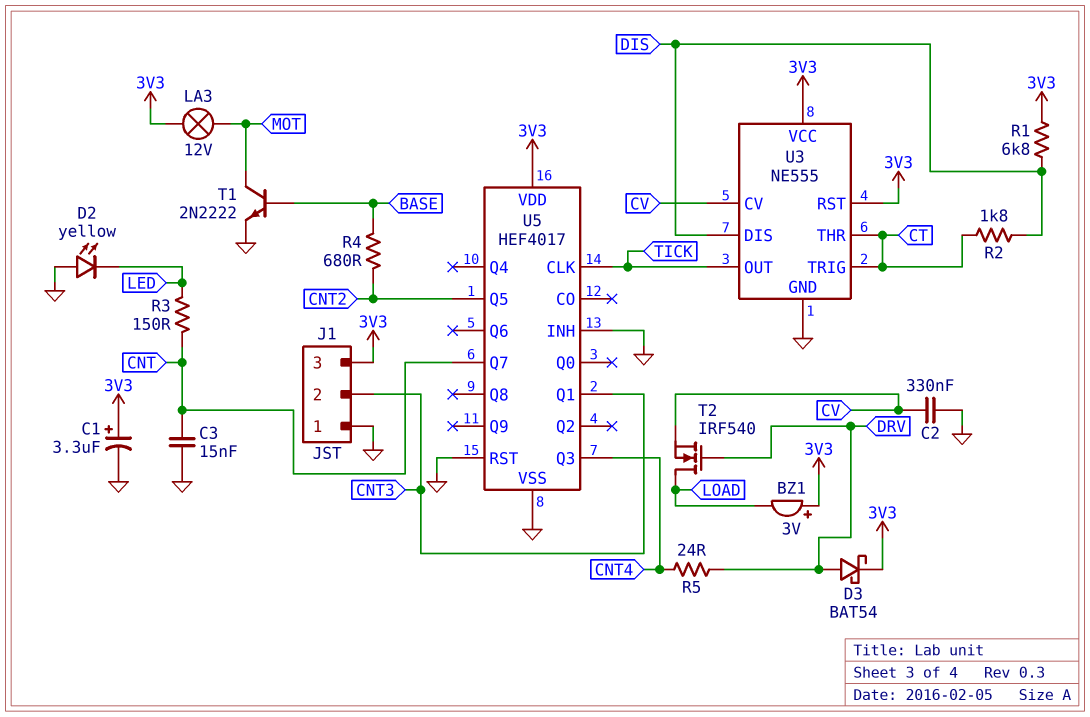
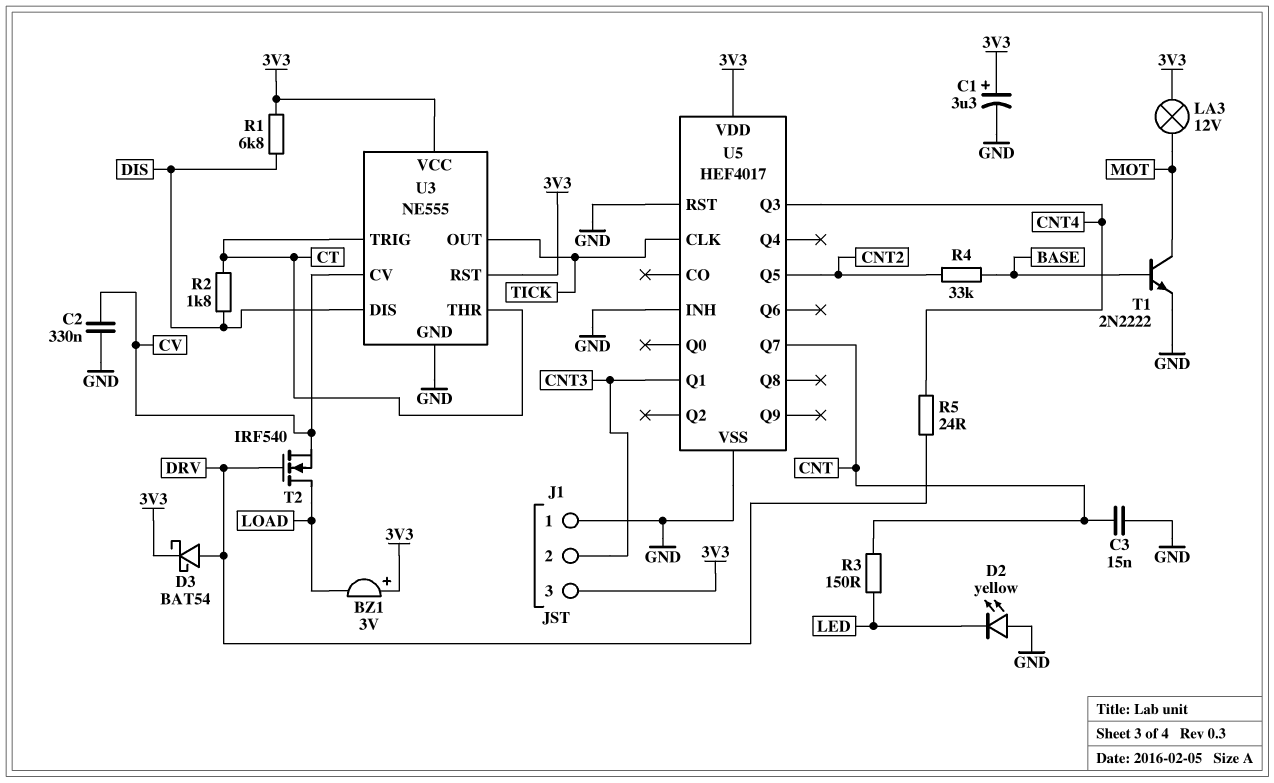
R4: 680 (BASE, CNT2) -> 33k (BASE, CNT2)

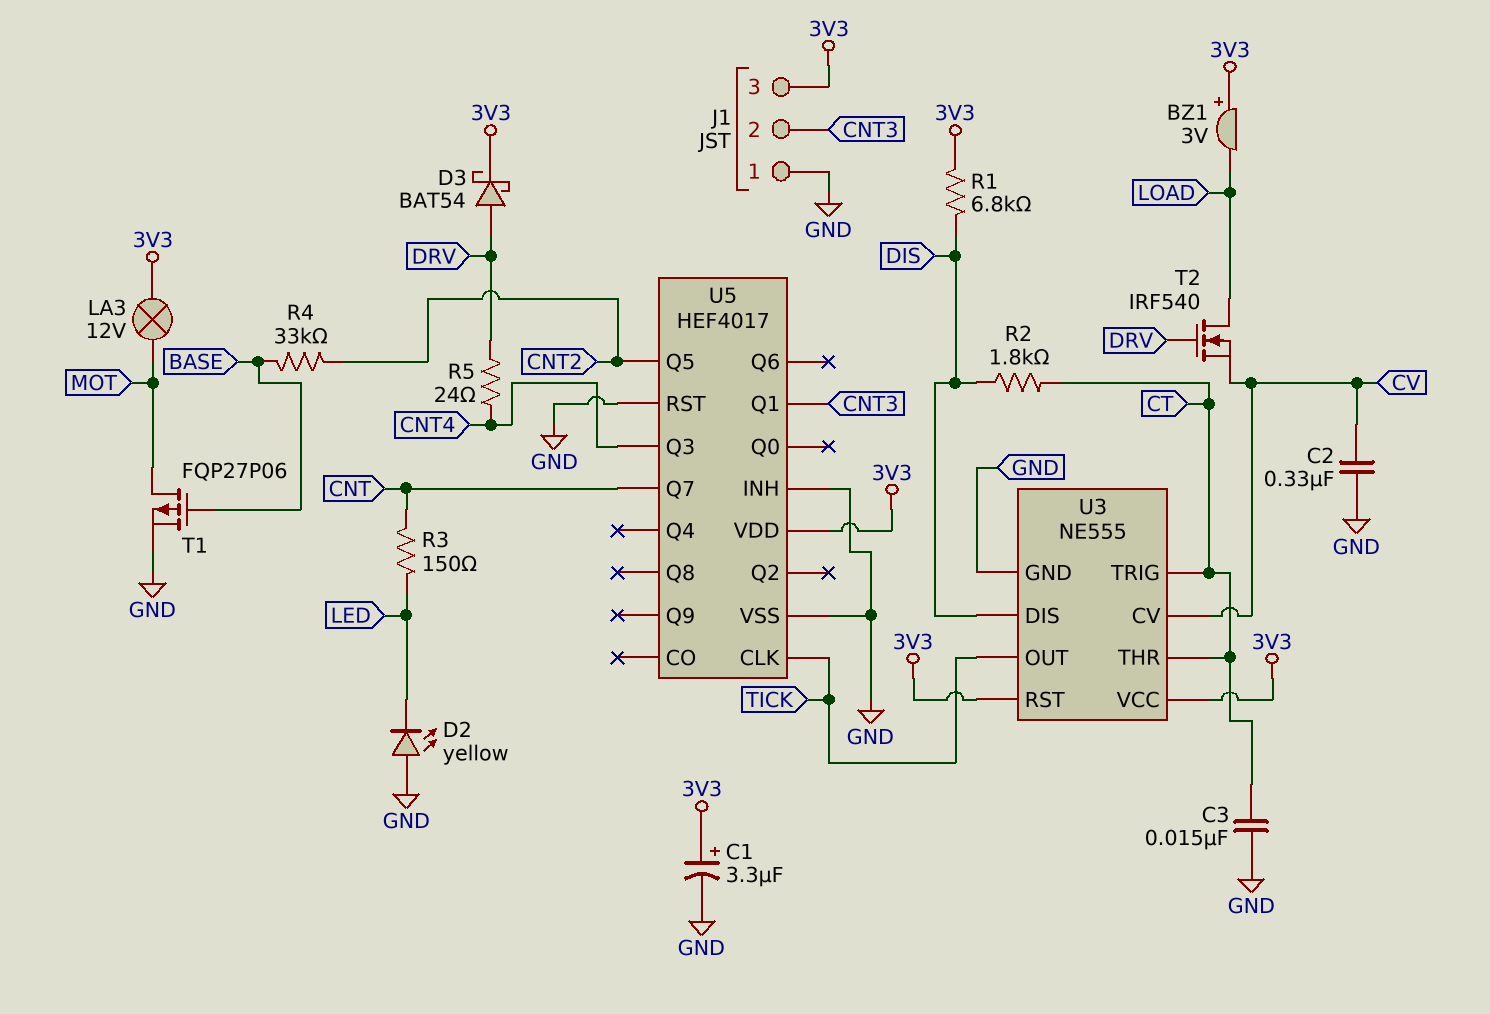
C3: 15nF (CNT, GND) -> 15nF (CT, GND)
T1: NPN 2N2222 (B BASE, C MOT, E GND) -> PMOS FQP27P06 (G BASE, D MOT, S GND)

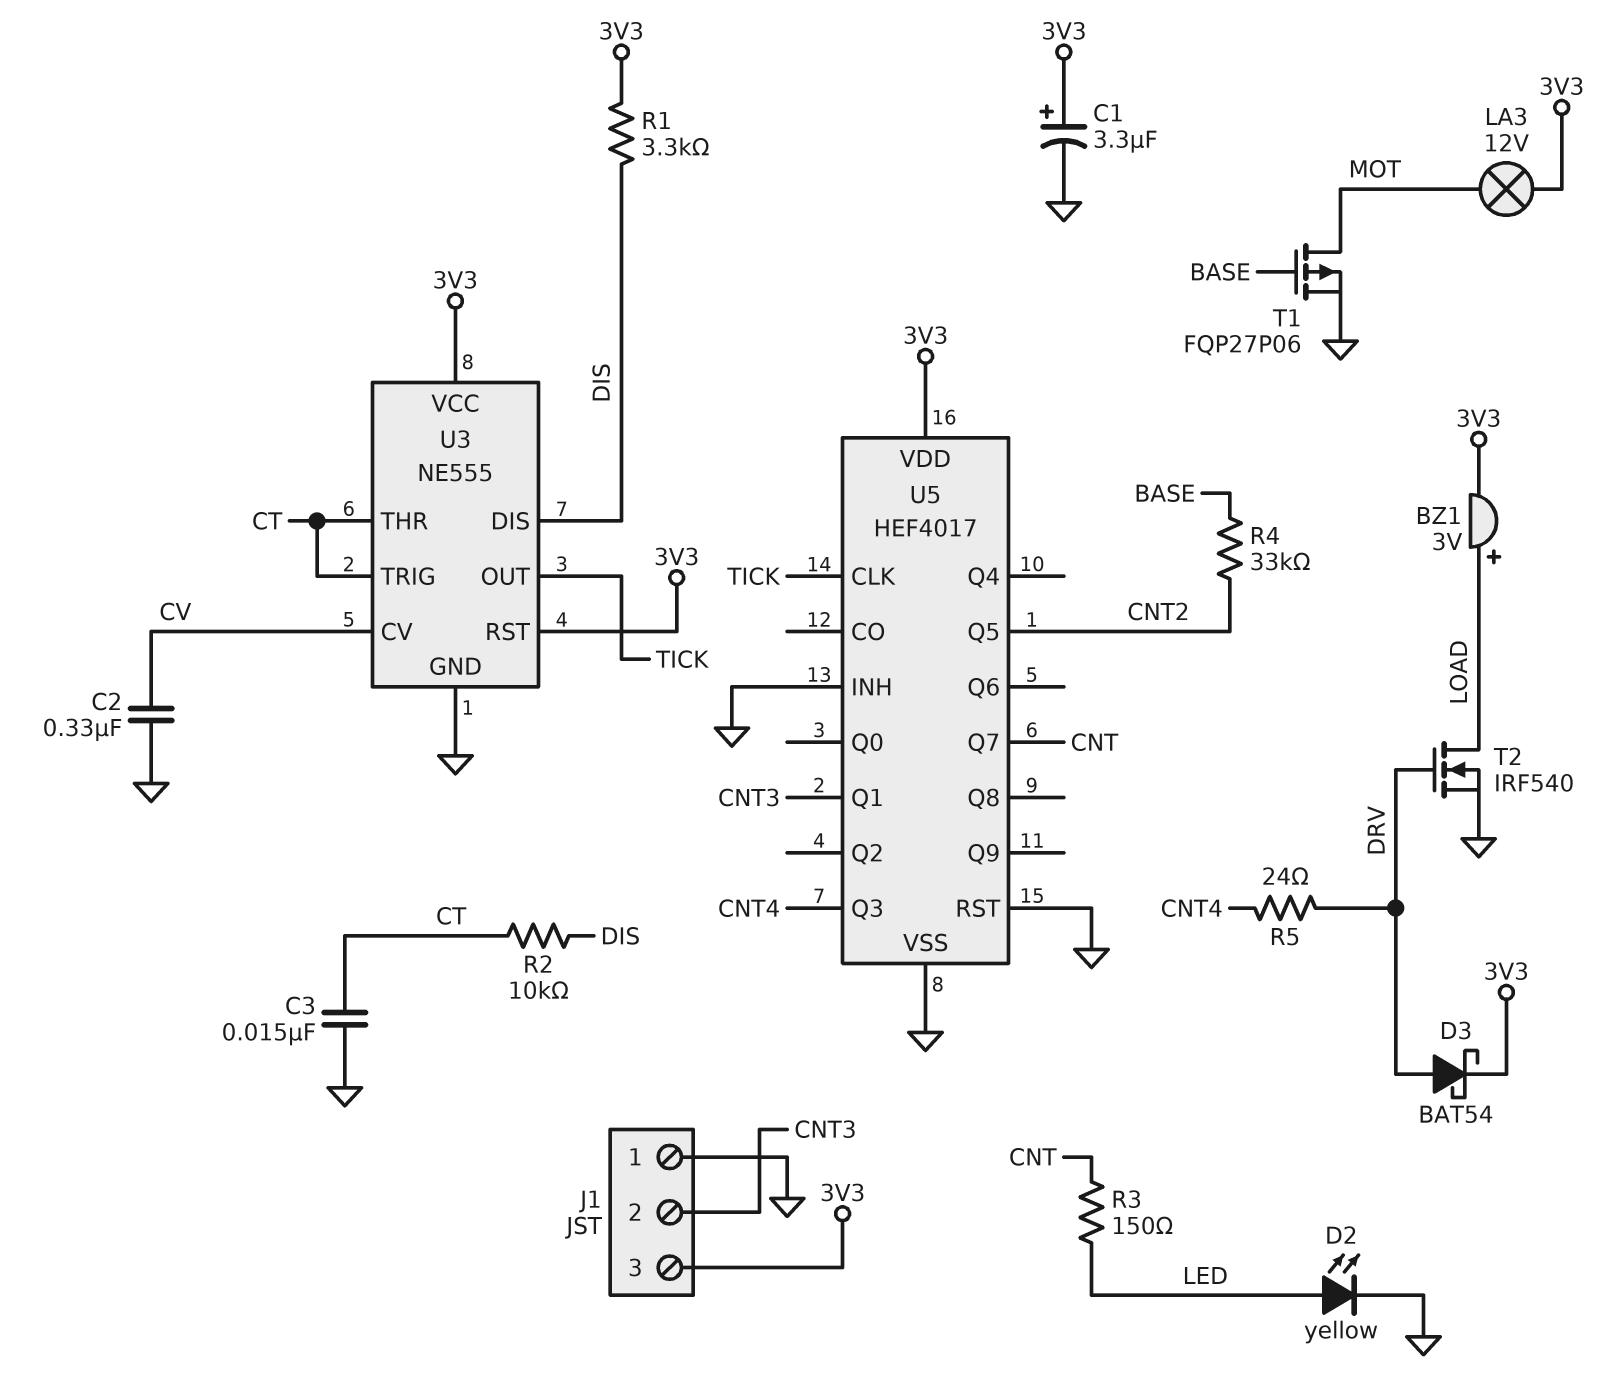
BZ1: buzzer 3V (plus 3V3, minus LOAD) -> buzzer 3V (plus LOAD, minus 3V3)
D2: LED yellow (A GND, K LED) -> LED yellow (A LED, K GND)
R1: 6.8k (3V3, DIS) -> 3.3k (3V3, DIS)
R2: 1.8k (CT, DIS) -> 10k (CT, DIS)
T2: NMOS IRF540 (G DRV, D LOAD, S CV) -> NMOS IRF540 (G DRV, D LOAD, S GND)

